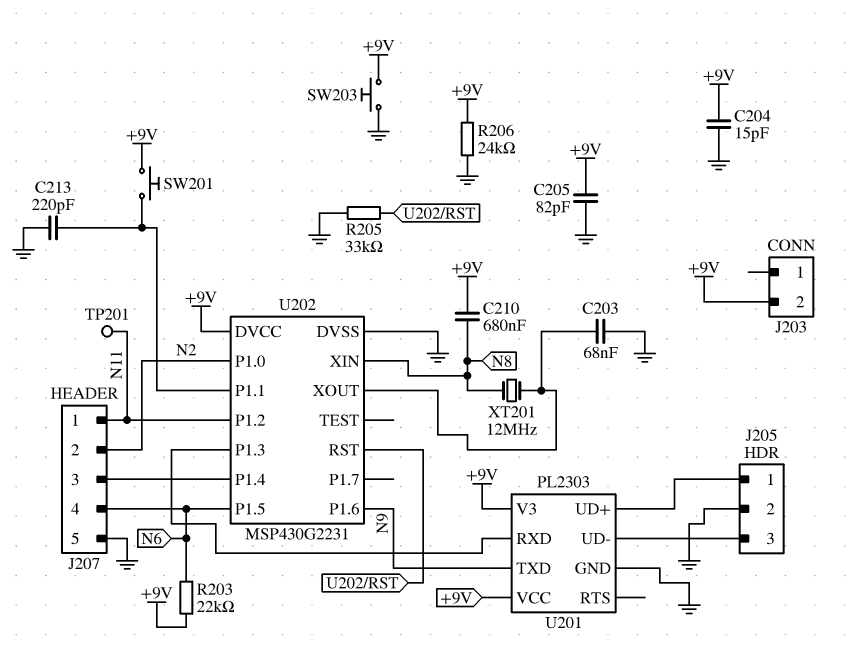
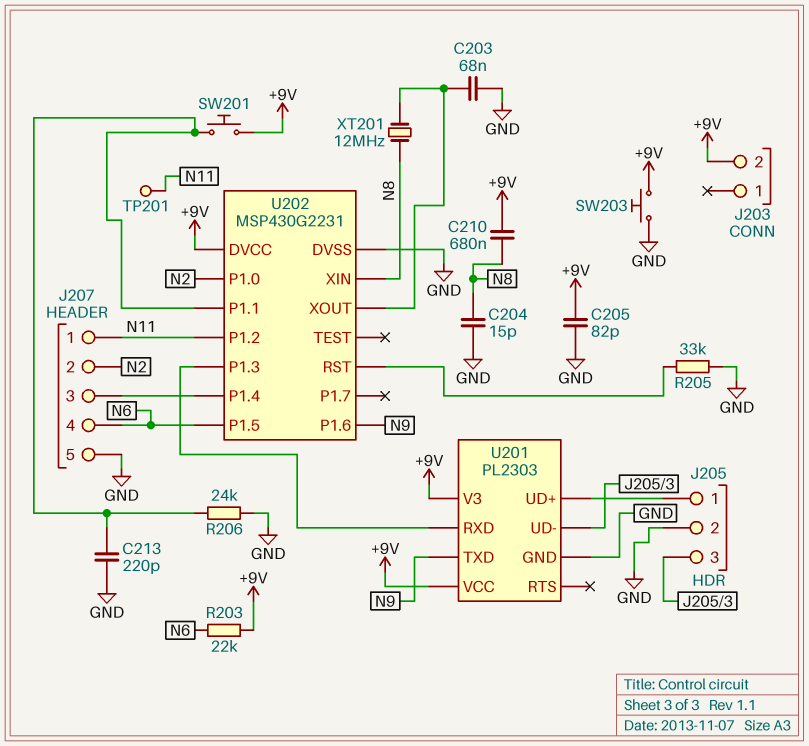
C204: 15pF (+9V, GND) -> 15pF (GND, N8)
R206: 24k (+9V, GND) -> 24k (GND, U202/P1.1)

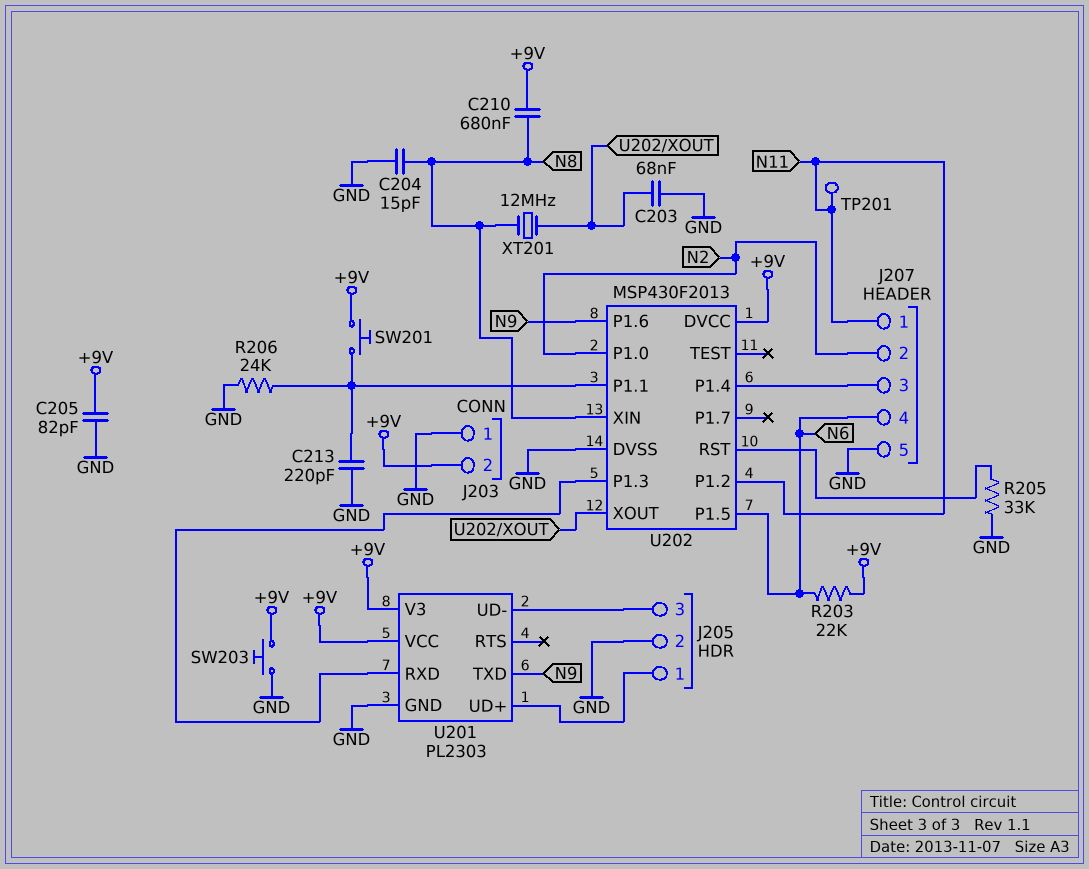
J203 pin 1: none -> GND
U202: MSP430G2231 -> MSP430F2013

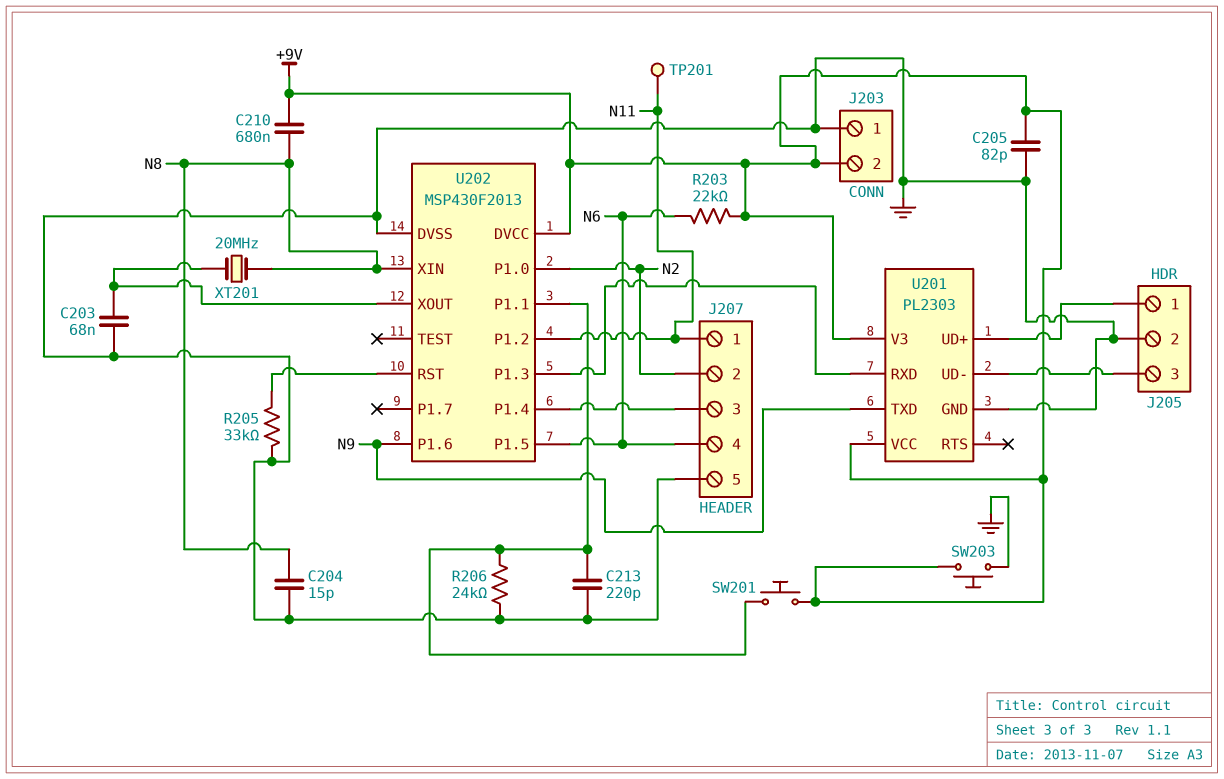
XT201: 12MHz (N8, U202/XOUT) -> 20MHz (N8, U202/XOUT)

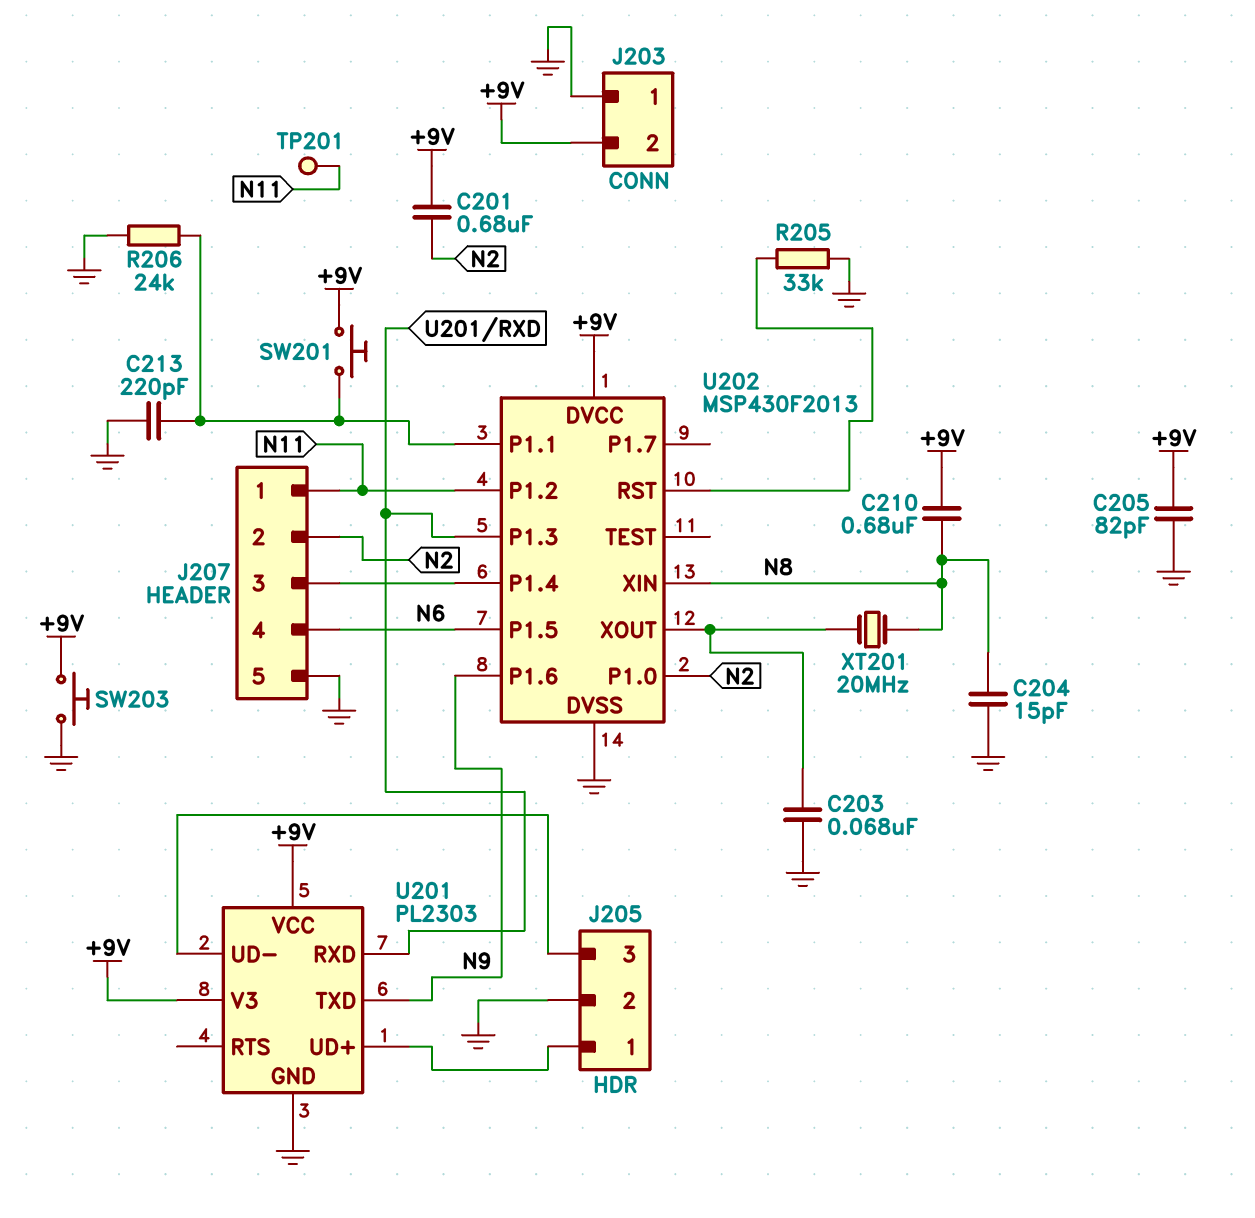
C201: none -> 680nF (+9V, N2)
R203: 22k (+9V, N6) -> none

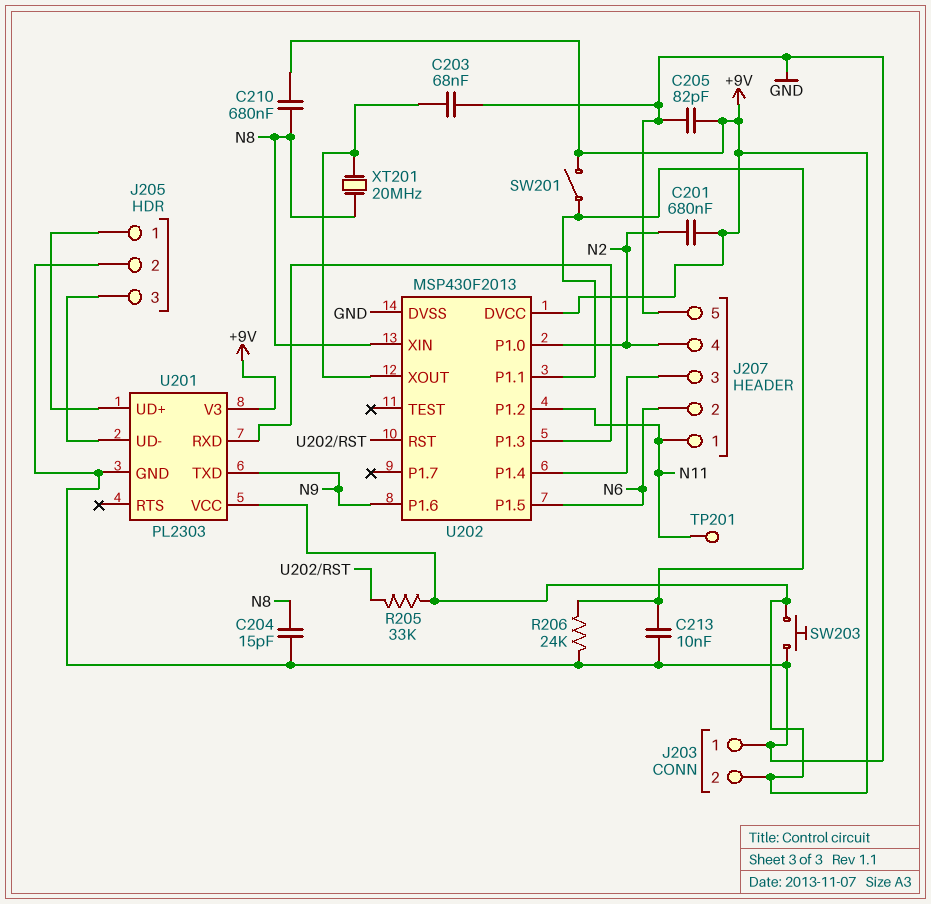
C213: 220pF (GND, U202/P1.1) -> 10nF (GND, U202/P1.1)
J207 pin 2: N2 -> N6
J207 pin 4: N6 -> N2
R205: 33k (GND, U202/RST) -> 33k (+9V, U202/RST)
SW201: button (+9V, U202/P1.1) -> switch (+9V, U202/P1.1)

